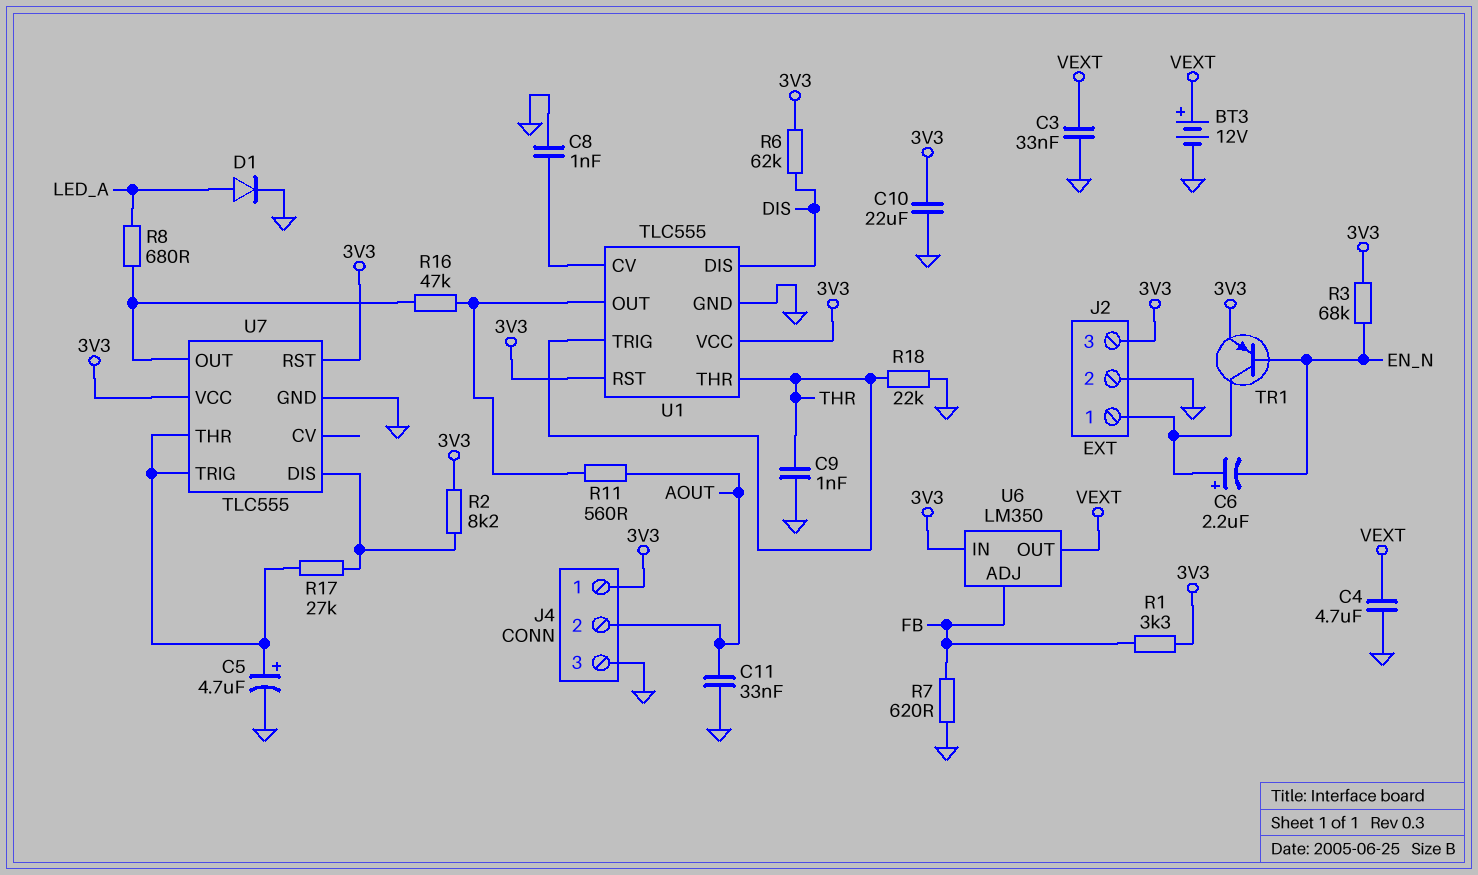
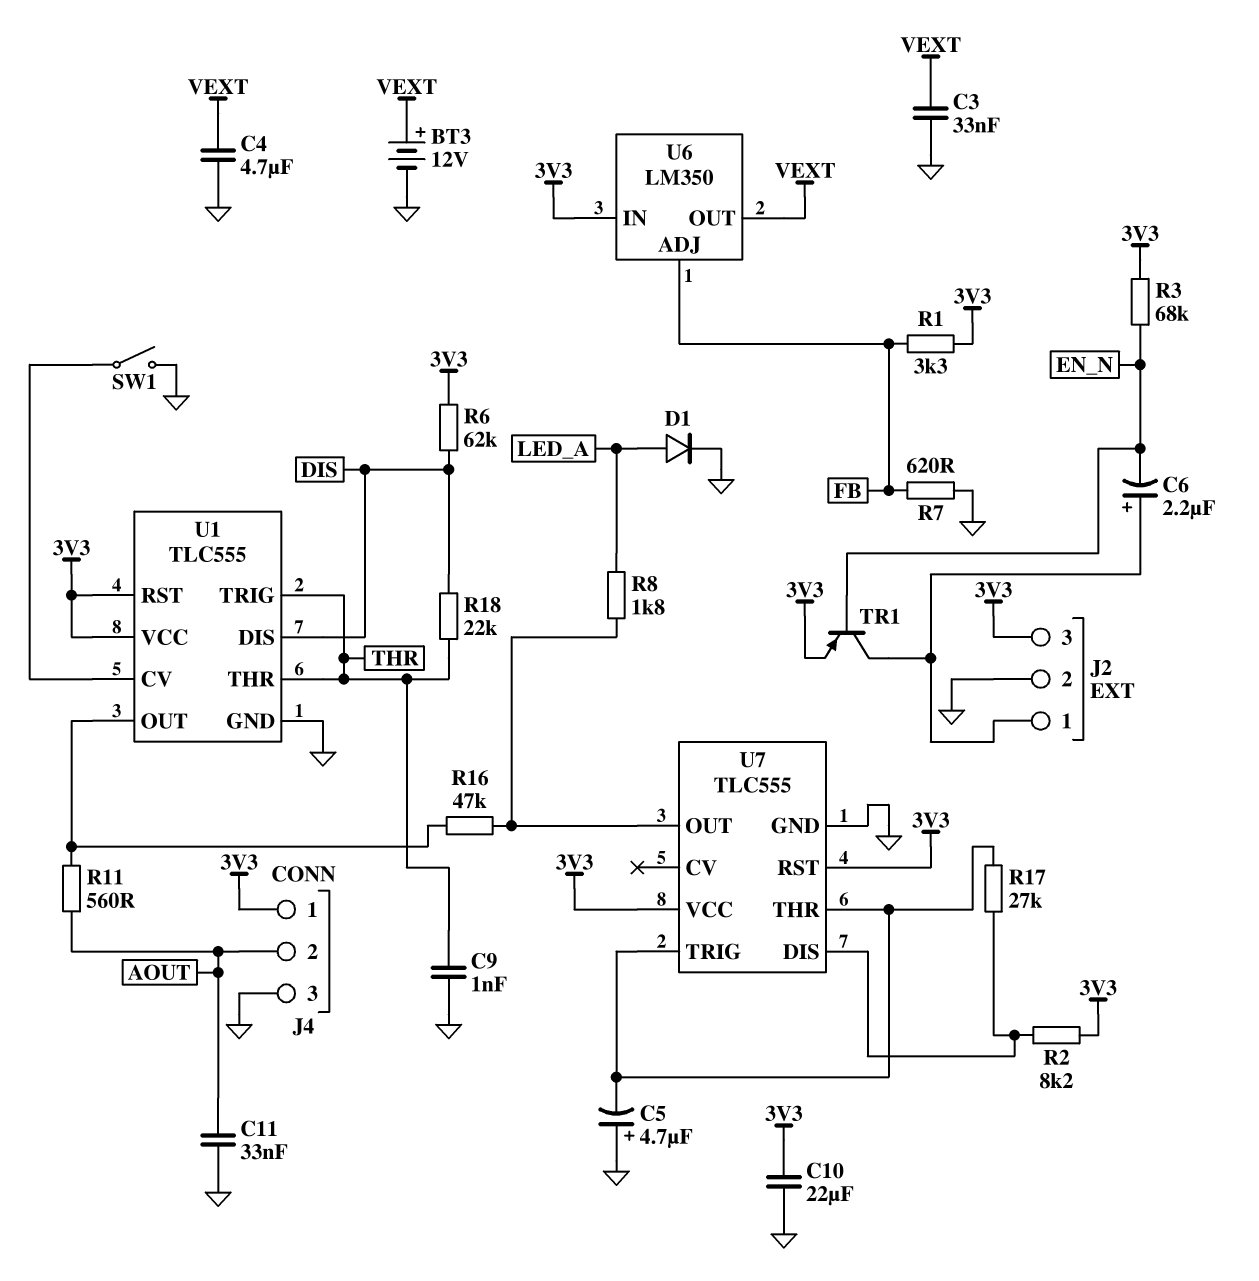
C5: 4.7uF (plus U7/THR, minus GND) -> 4.7uF (plus GND, minus U7/THR)
C8: 1nF (GND, U1/CV) -> none
R8: 680 (LED_A, U7/OUT) -> 1.8k (LED_A, U7/OUT)
R18: 22k (GND, THR) -> 22k (DIS, THR)
SW1: none -> switch (GND, U1/CV)

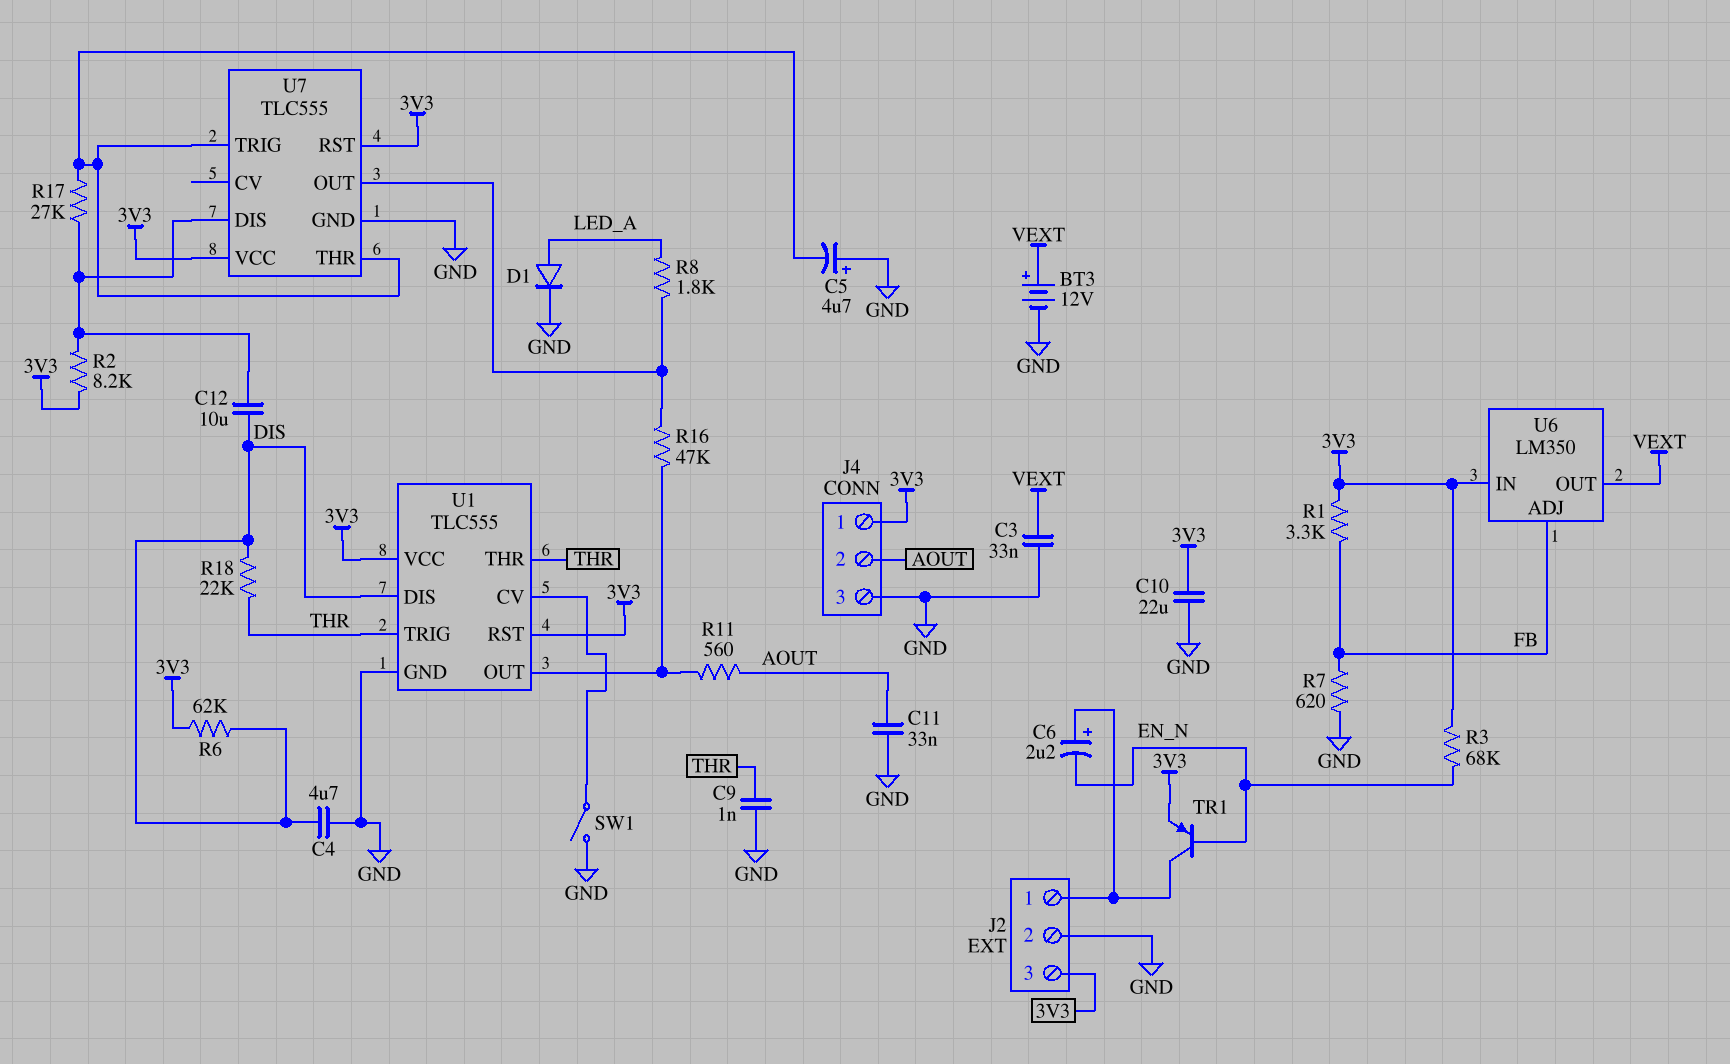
C4: 4.7uF (GND, VEXT) -> 4.7uF (DIS, GND)
C12: none -> 10uF (DIS, U7/DIS)

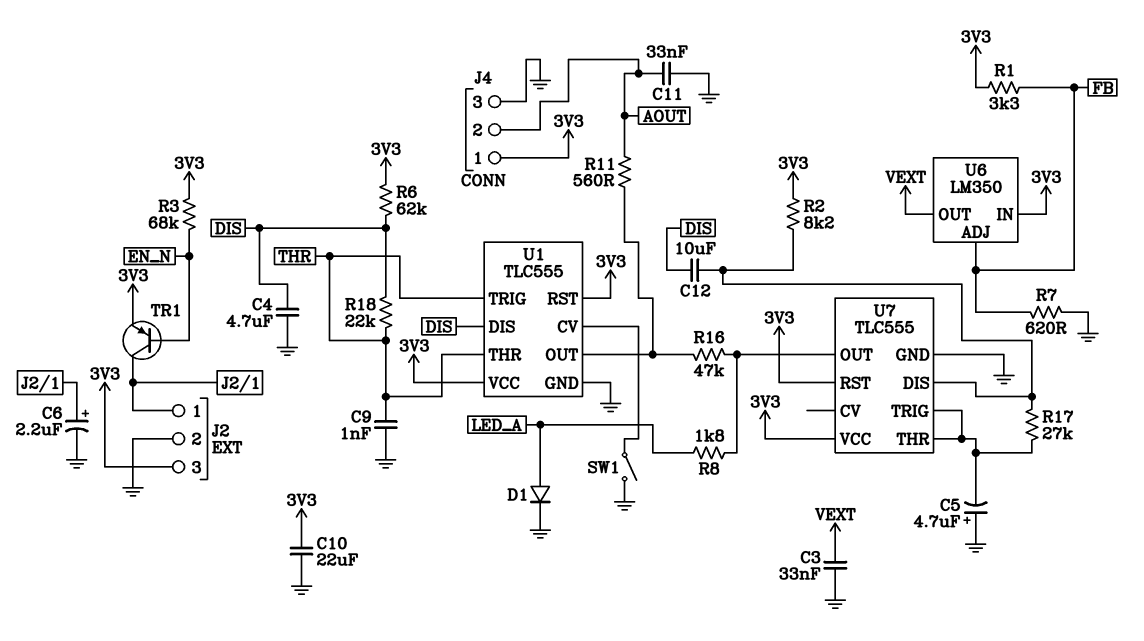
BT3: 12V (plus VEXT, minus GND) -> none
C6: 2.2uF (plus J2/1, minus EN_N) -> 2.2uF (plus J2/1, minus GND)

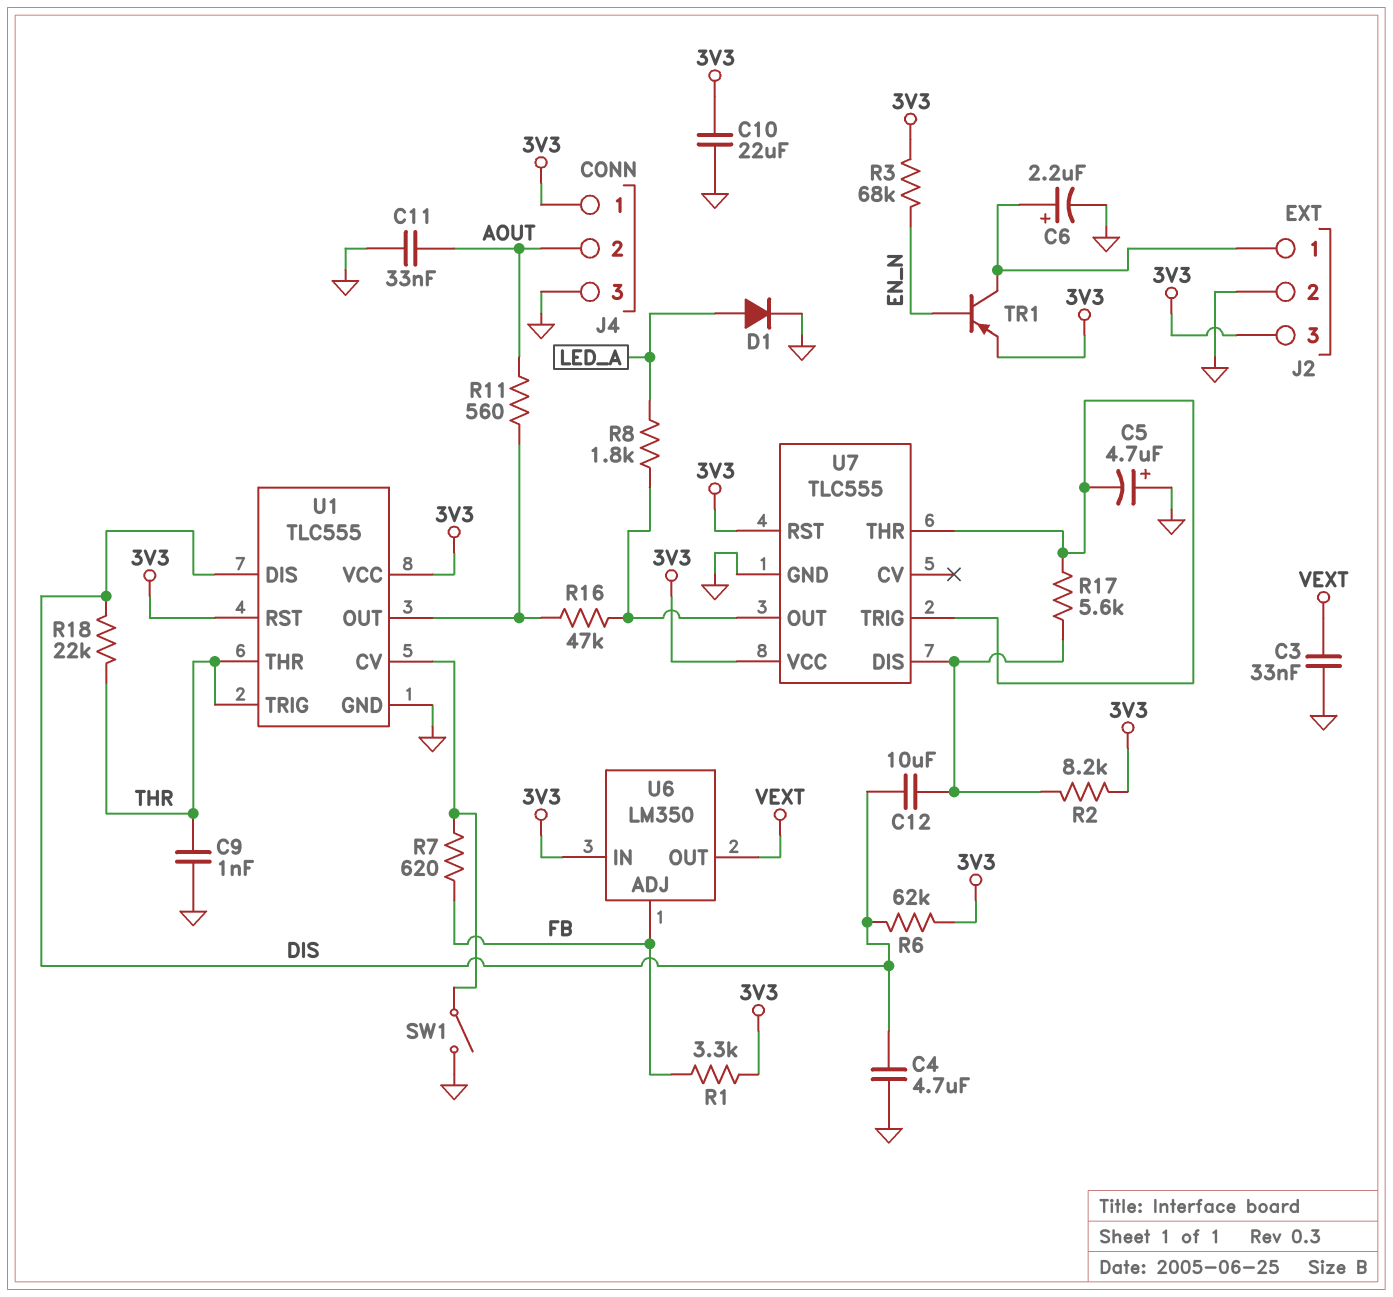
R7: 620 (FB, GND) -> 620 (FB, U1/CV)
R17: 27k (U7/DIS, U7/THR) -> 5.6k (U7/DIS, U7/THR)

